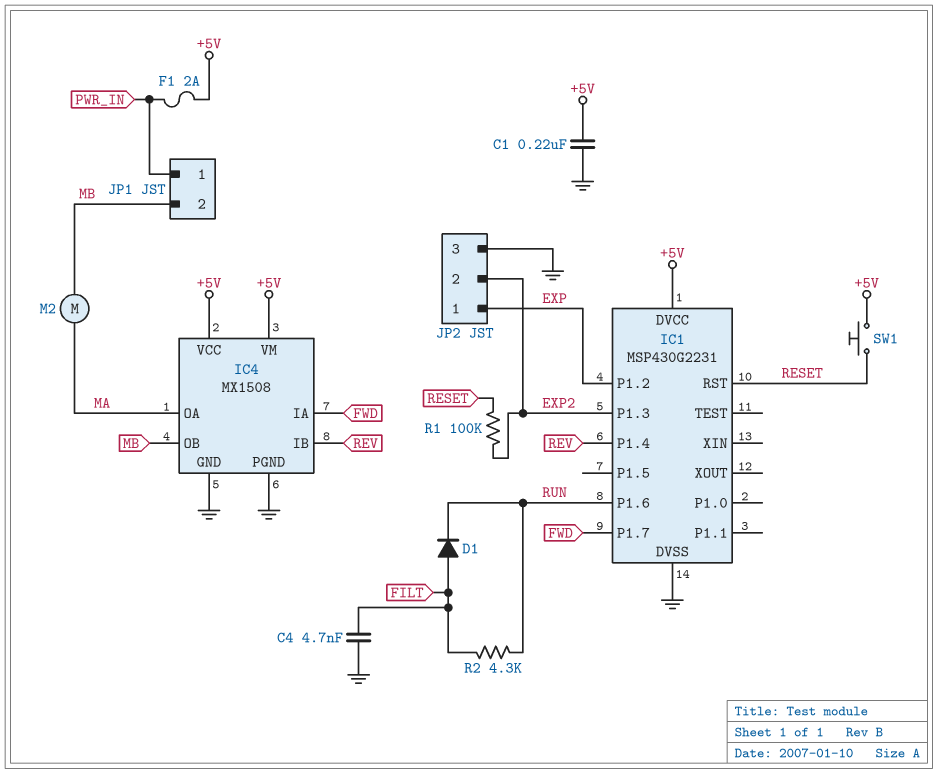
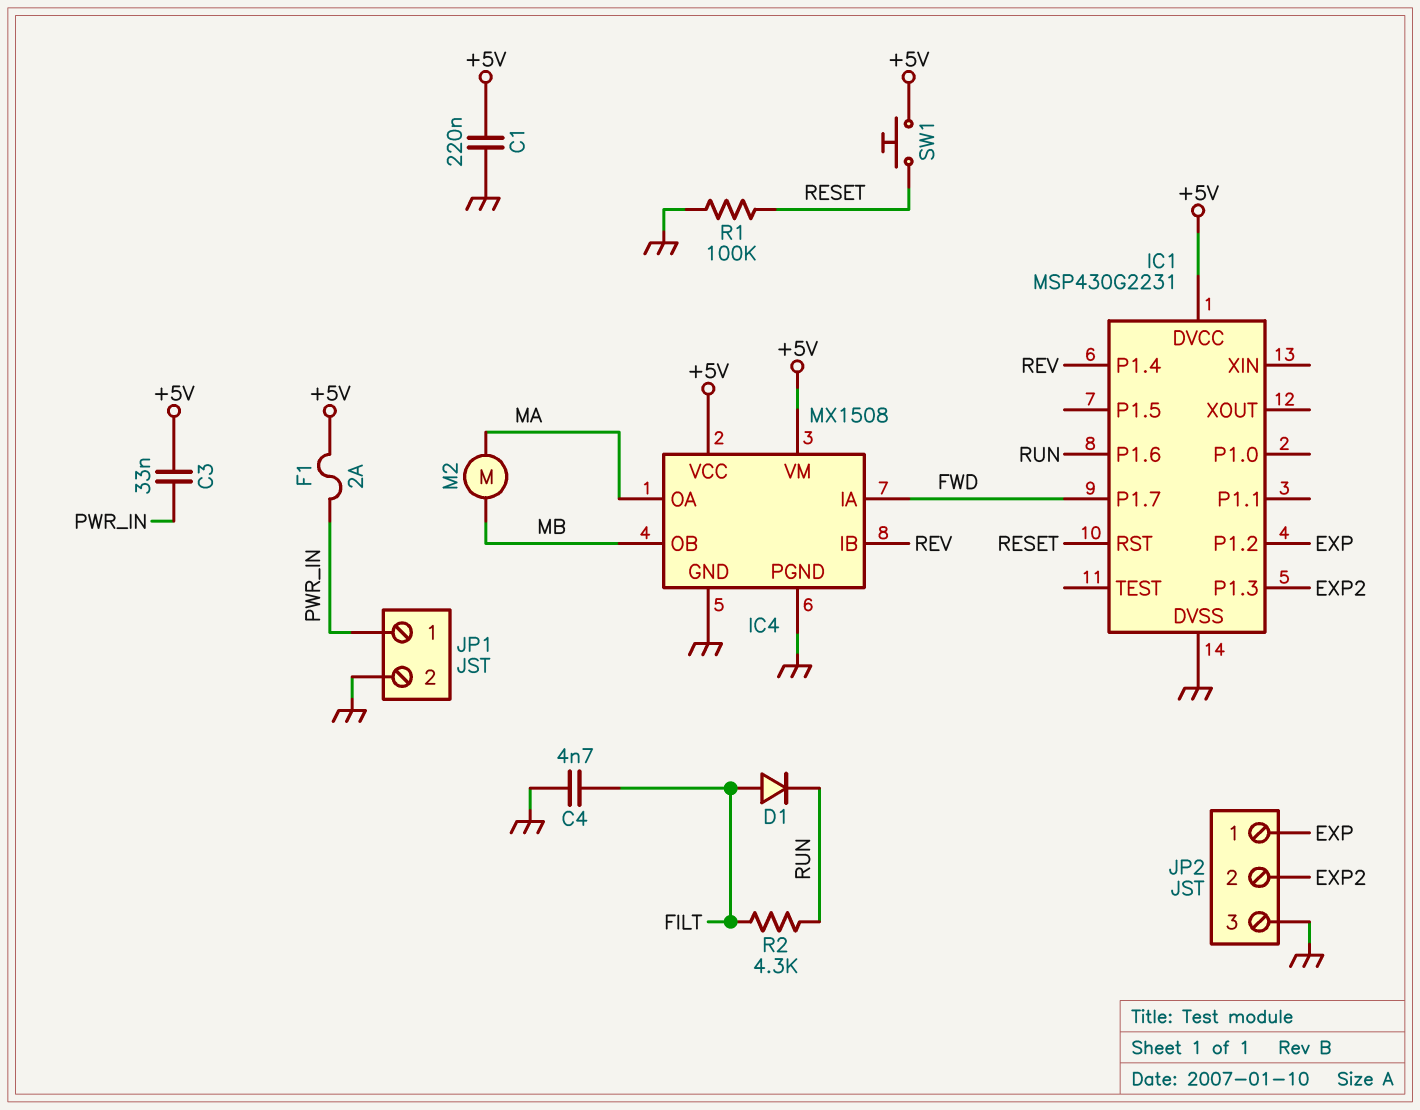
C3: none -> 33nF (+5V, PWR_IN)
JP1 pin 2: MB -> GND
R1: 100k (EXP2, RESET) -> 100k (GND, RESET)

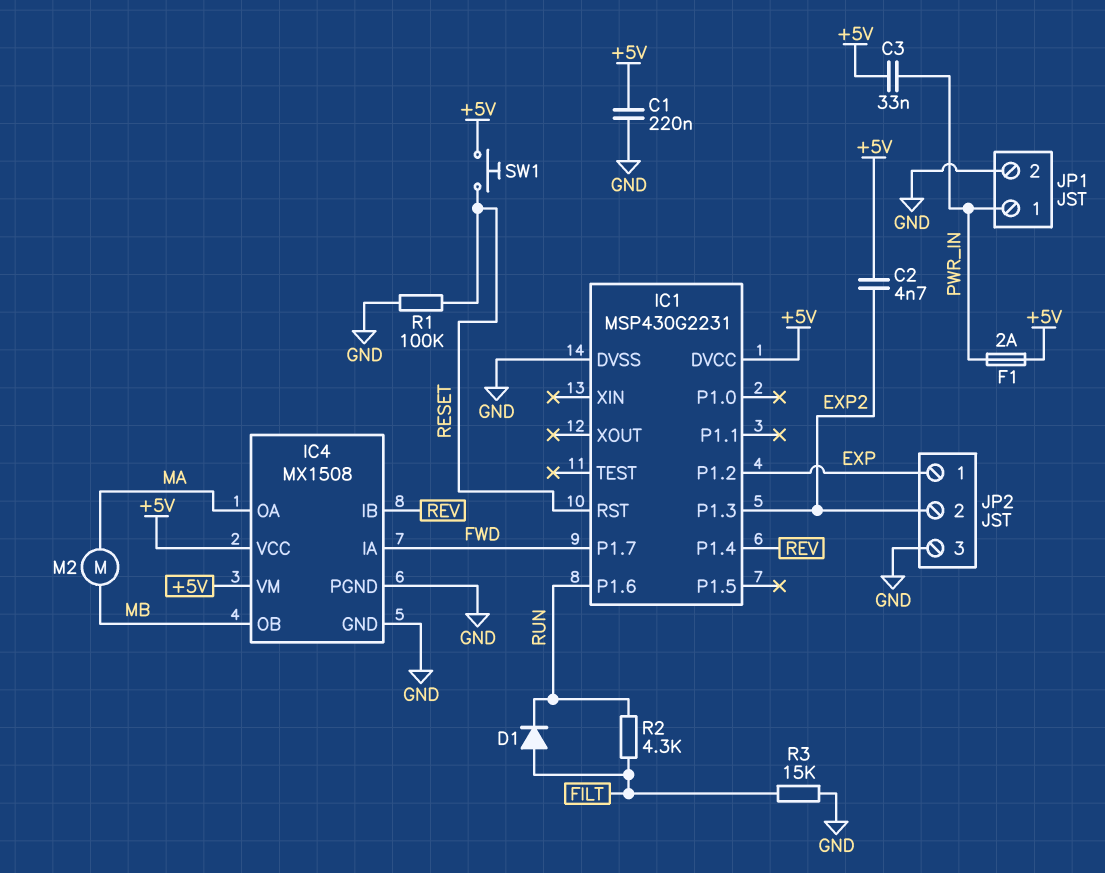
C2: none -> 4.7nF (+5V, EXP2)
C4: 4.7nF (FILT, GND) -> none
R3: none -> 15k (FILT, GND)

